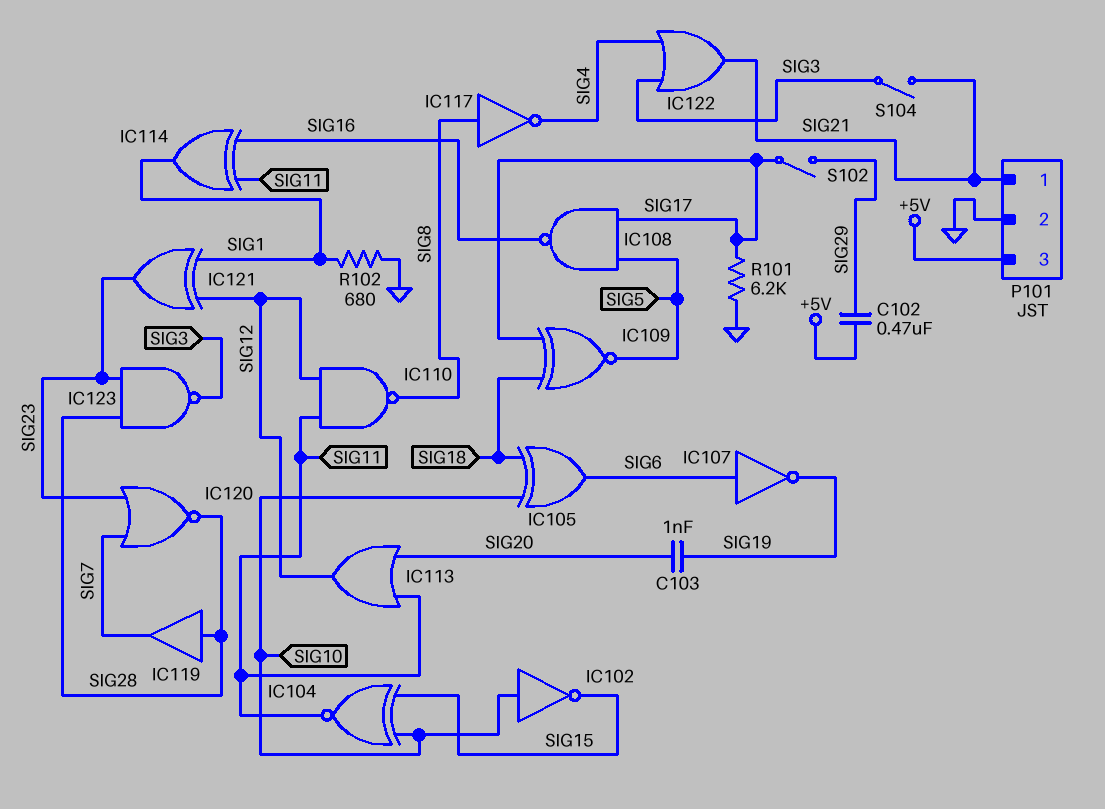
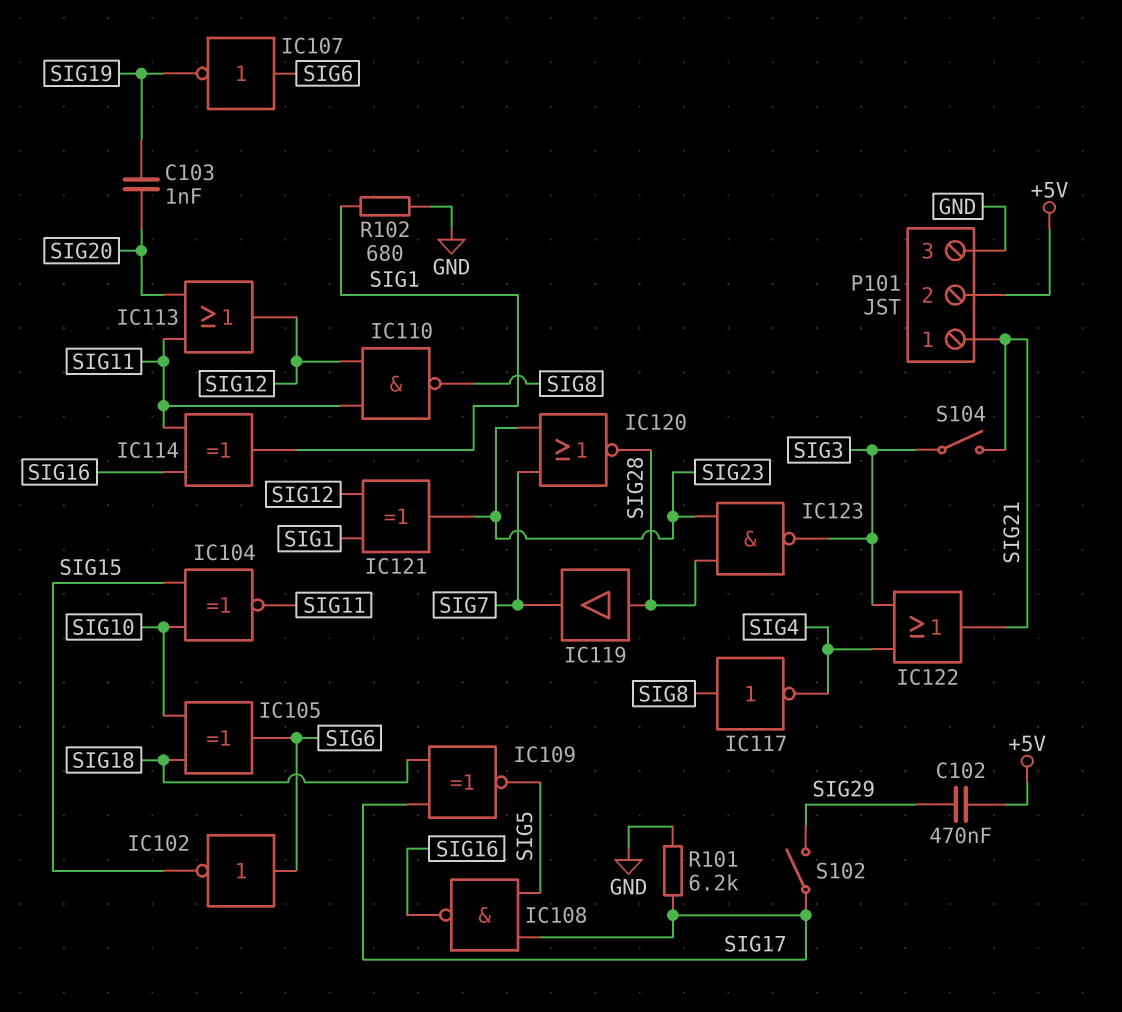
IC102: NOT (in SIG10, out SIG15) -> NOT (in SIG6, out SIG15)
P101 pin 2: GND -> +5V
P101 pin 3: +5V -> GND

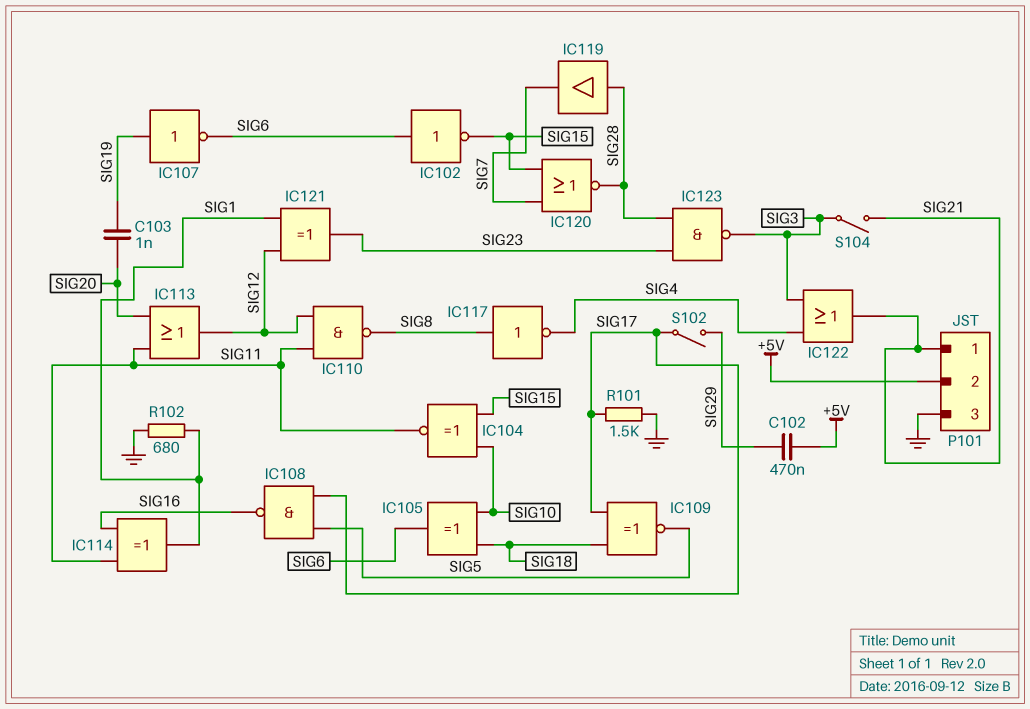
IC107: NOT (in SIG6, out SIG19) -> NOT (in SIG19, out SIG6)
IC120: NOR (in SIG7, in SIG23, out SIG28) -> NOR (in SIG7, in SIG15, out SIG28)
R101: 6.2k (GND, SIG17) -> 1.5k (GND, SIG17)

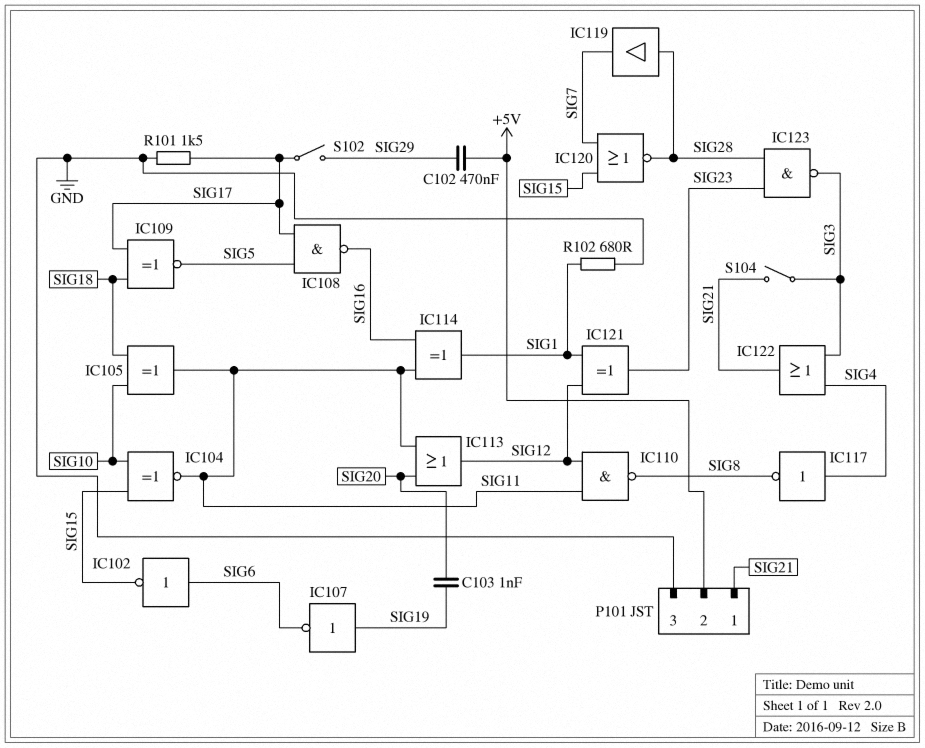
IC105: XOR (in SIG10, in SIG18, out SIG6) -> XOR (in SIG10, in SIG18, out SIG11)
IC117: NOT (in SIG8, out SIG4) -> NOT (in SIG4, out SIG8)

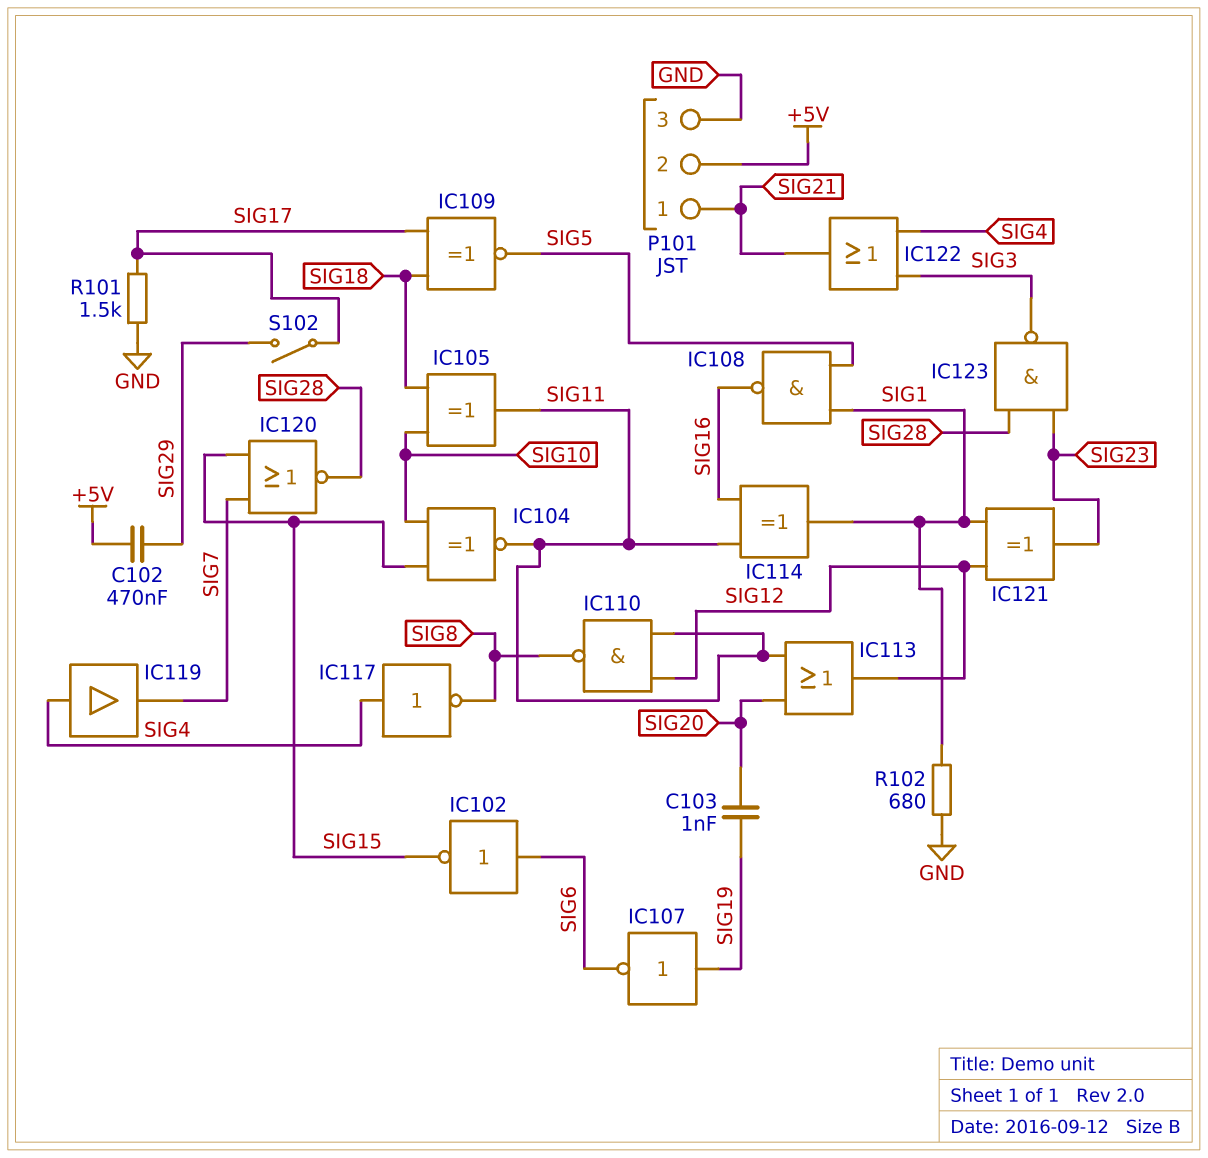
IC108: NAND (in SIG5, in SIG17, out SIG16) -> NAND (in SIG1, in SIG5, out SIG16)
IC119: buffer (in SIG28, out SIG7) -> buffer (in SIG4, out SIG7)
S104: switch (SIG3, SIG21) -> none

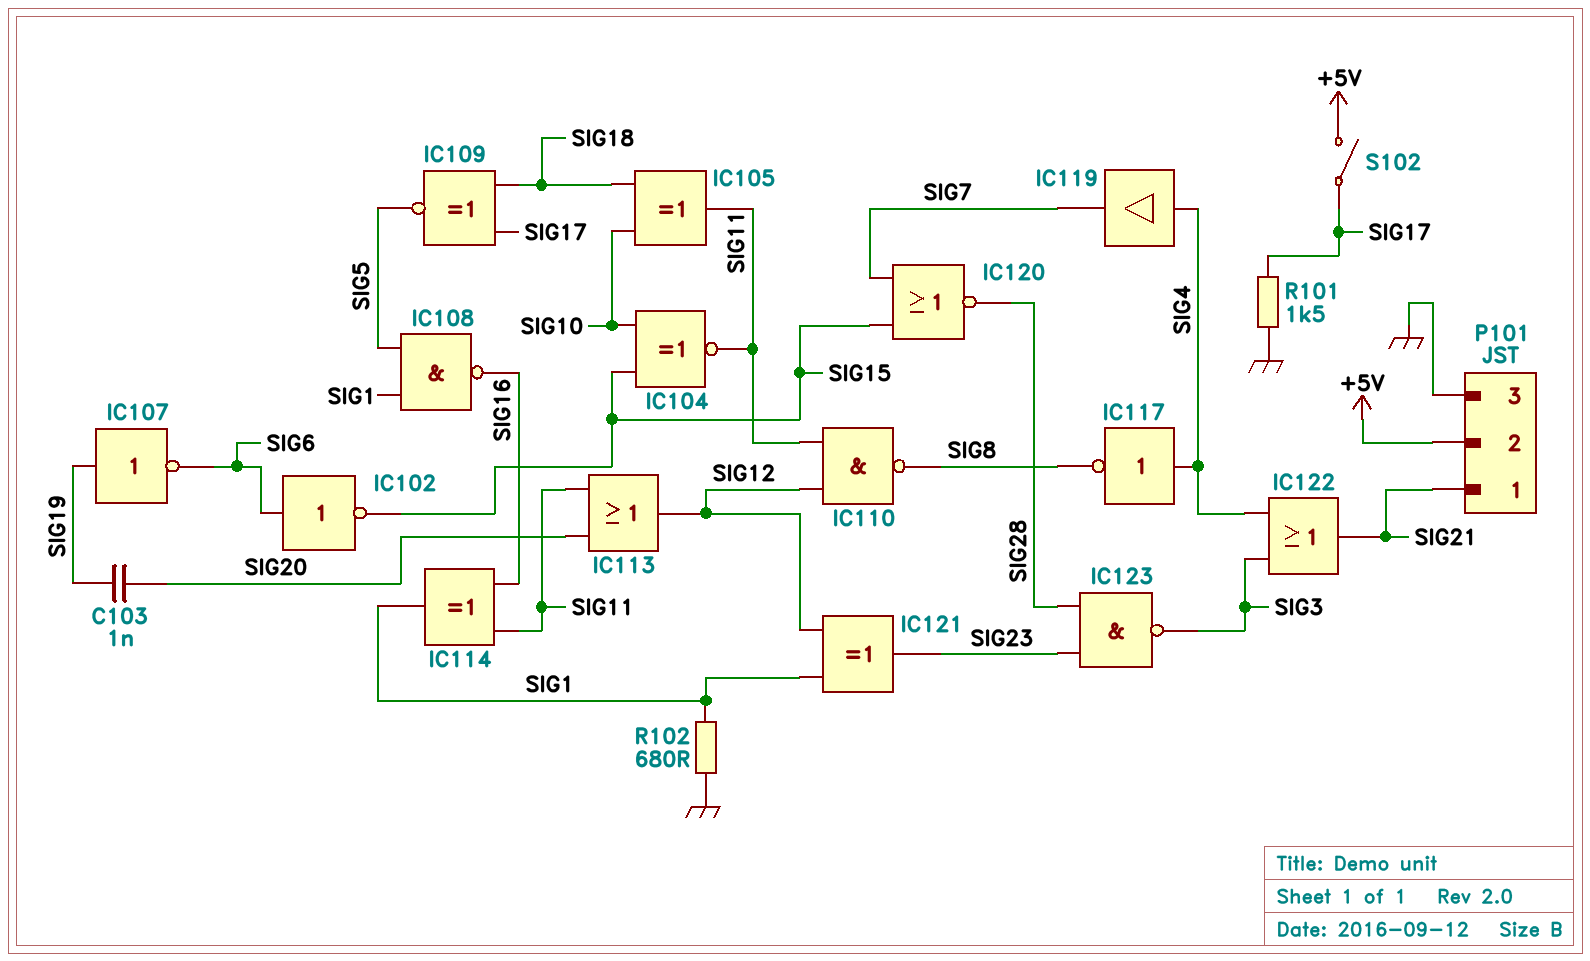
C102: 470nF (+5V, SIG29) -> none
S102: switch (SIG17, SIG29) -> switch (+5V, SIG17)

